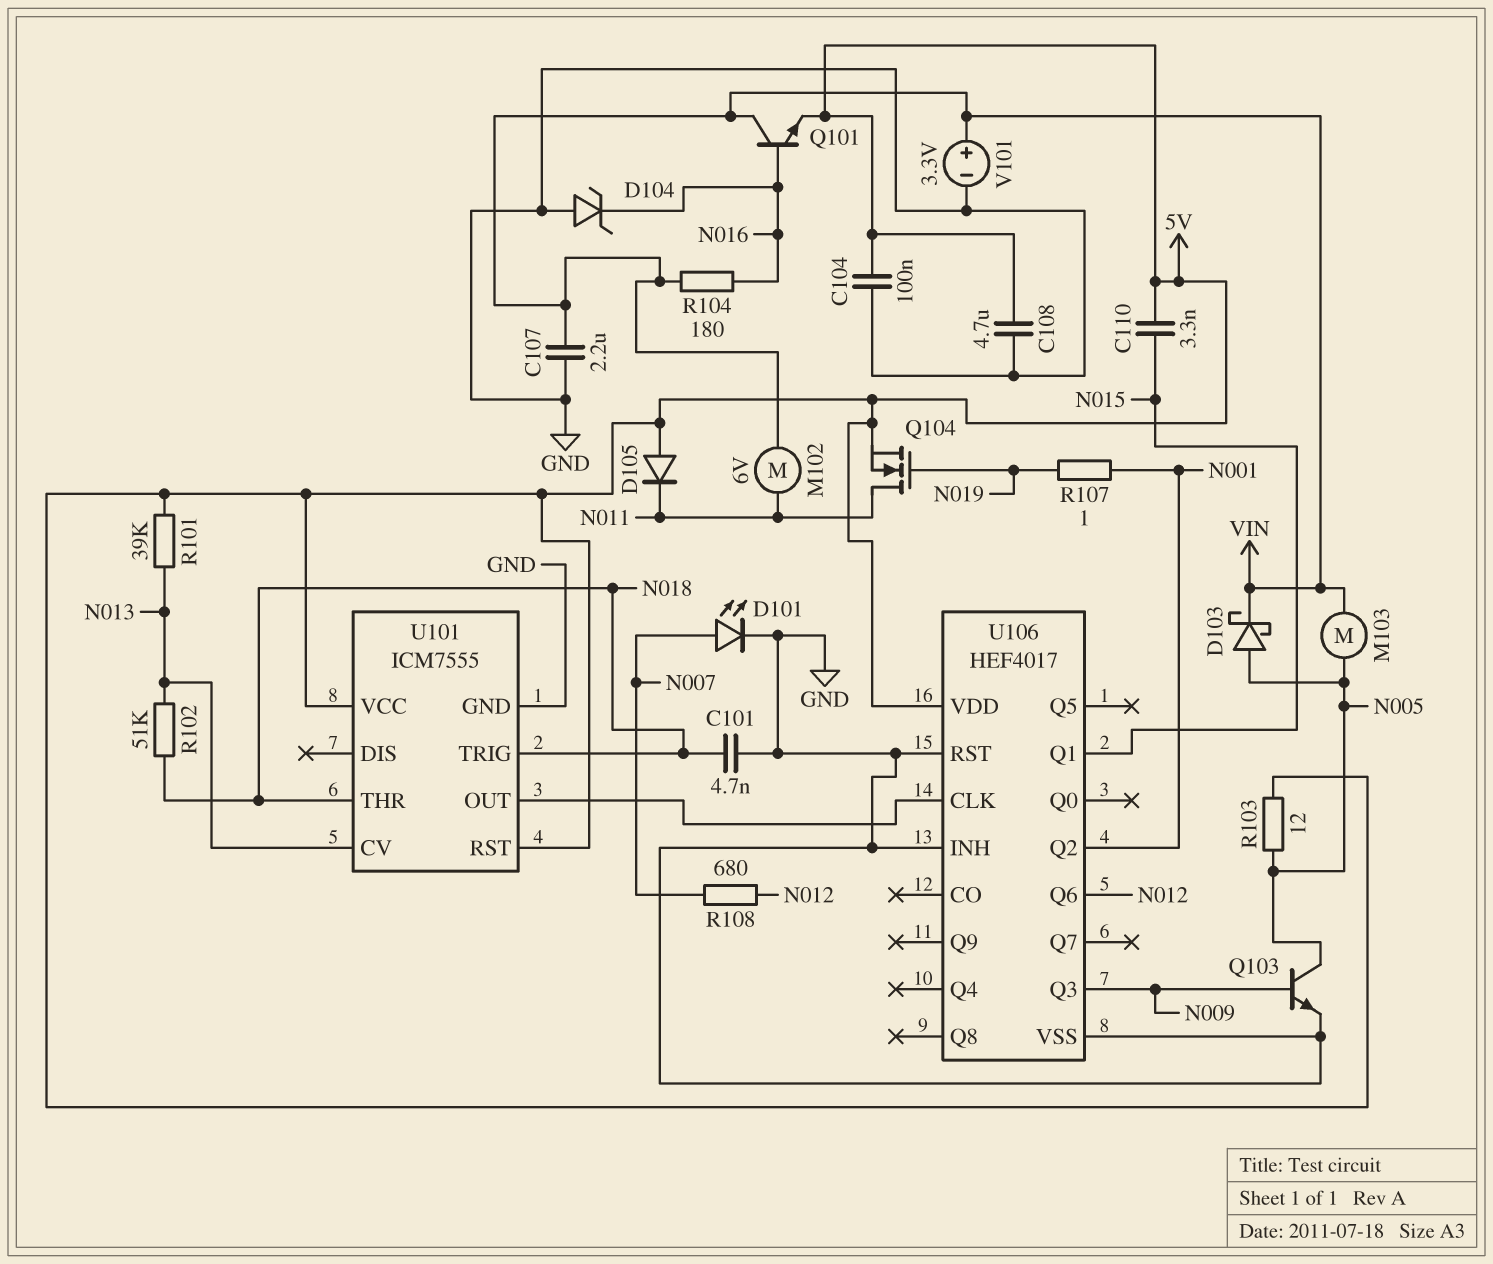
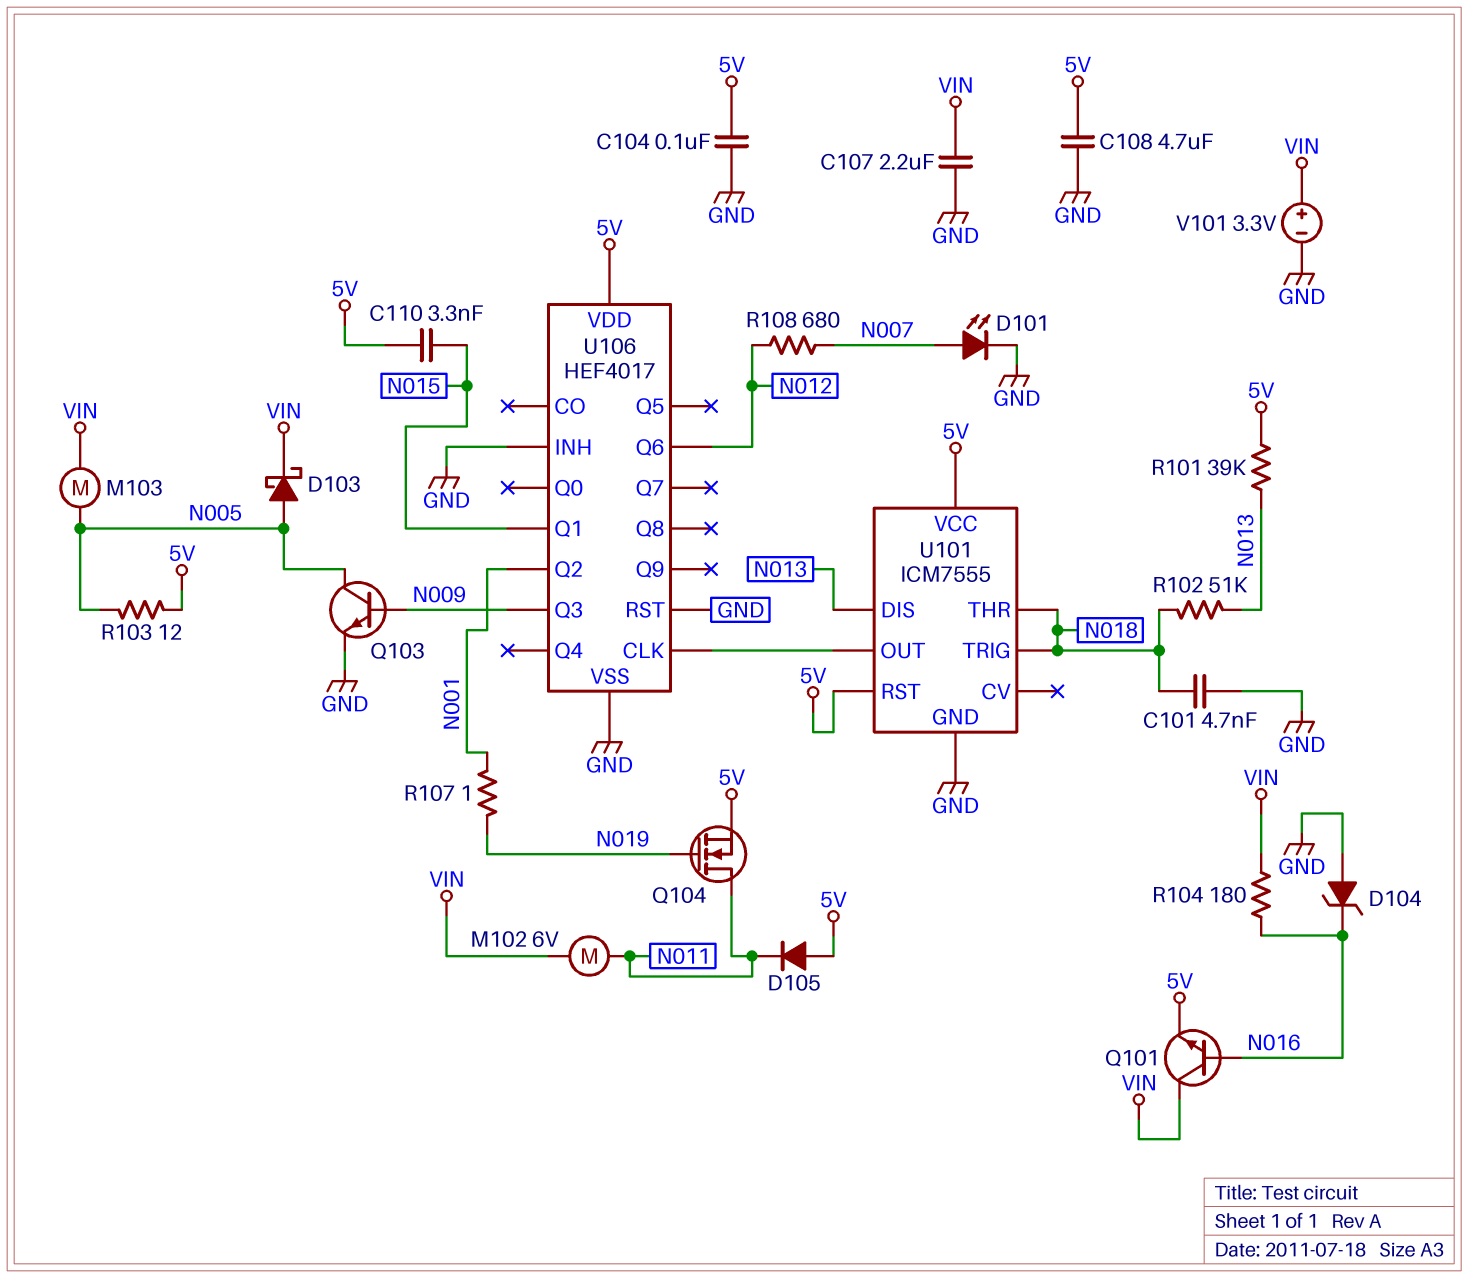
U101 pin CV: N013 -> none
U101 pin DIS: none -> N013

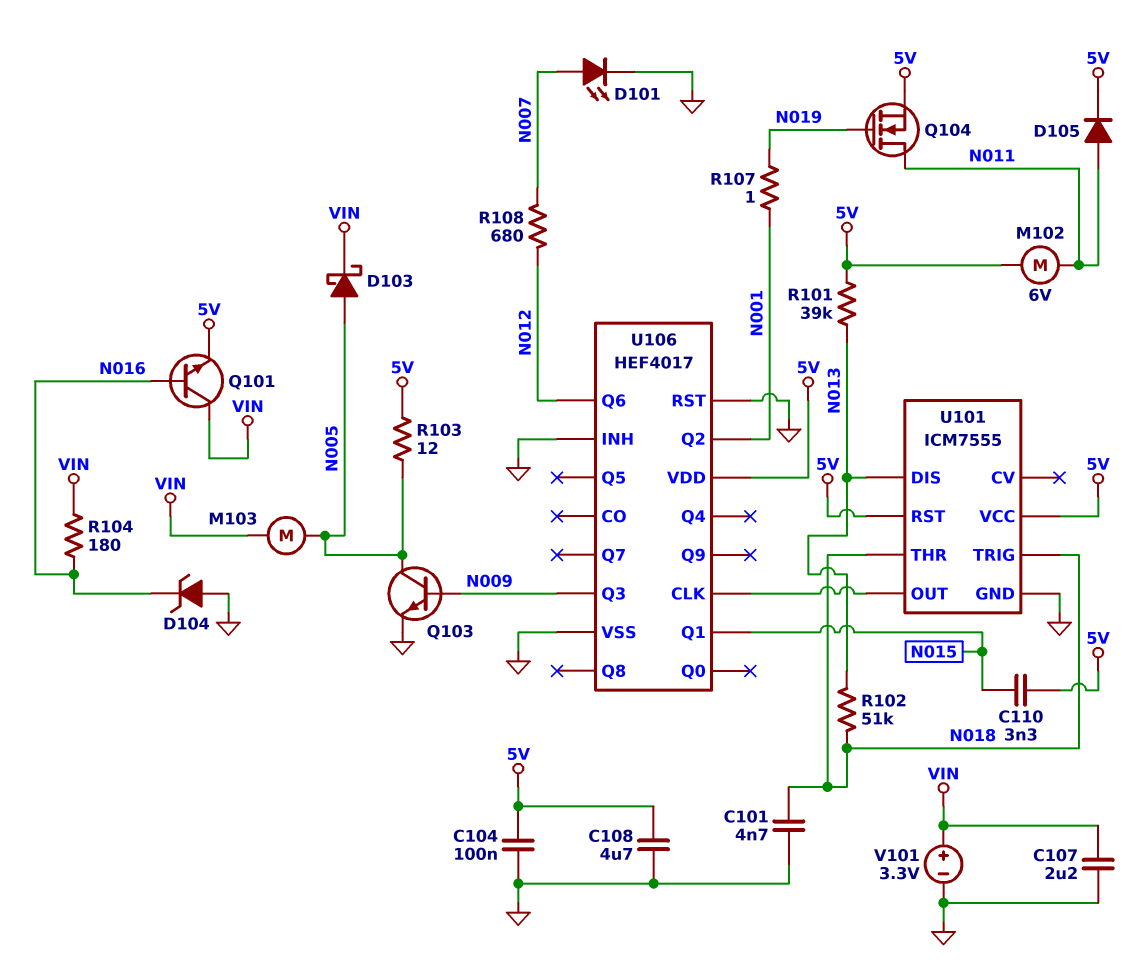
D105: diode (A 5V, K N011) -> diode (A N011, K 5V)
M102: motor 6V (N011, VIN) -> motor 6V (5V, N011)

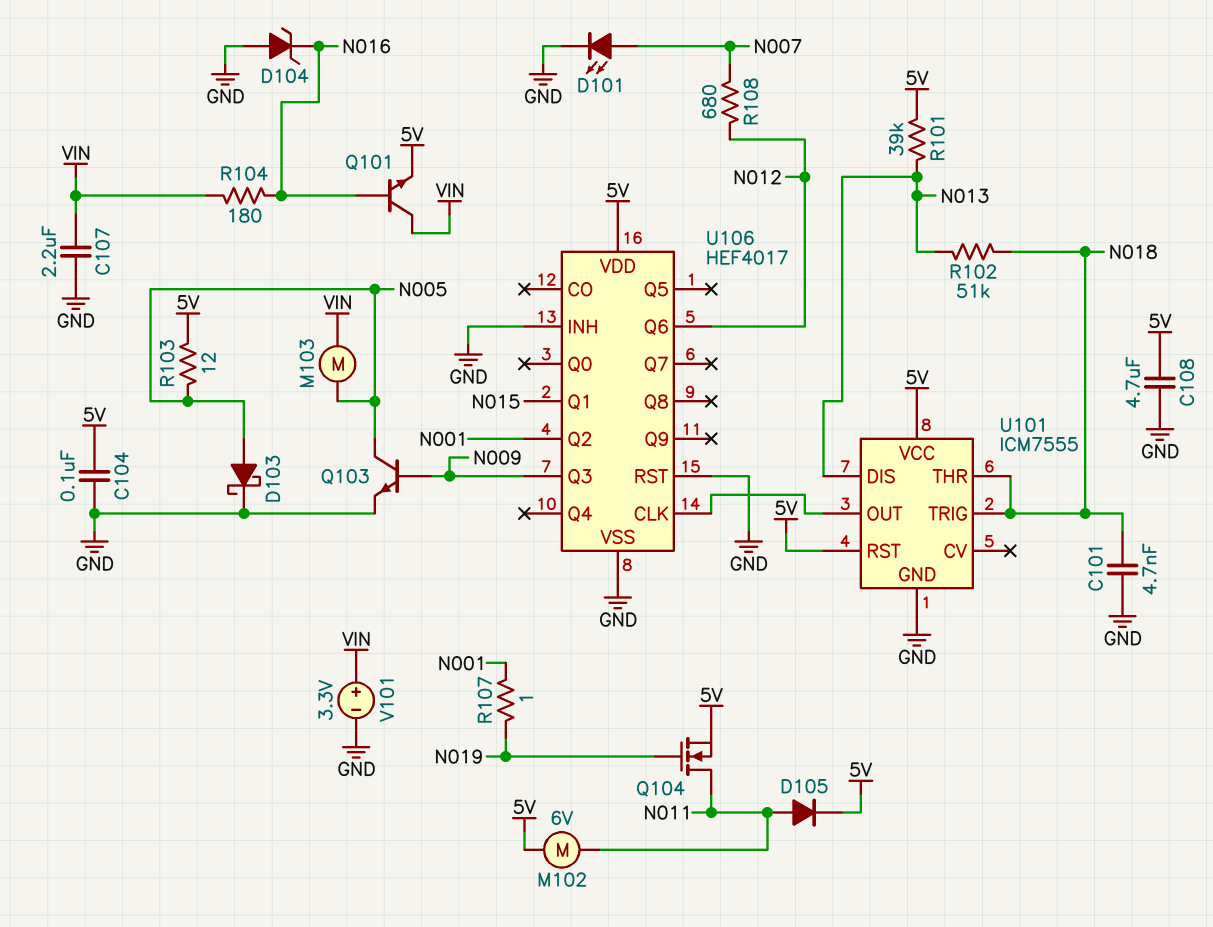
C110: 3.3nF (5V, N015) -> none
D103: schottky (A N005, K VIN) -> schottky (A N005, K GND)

